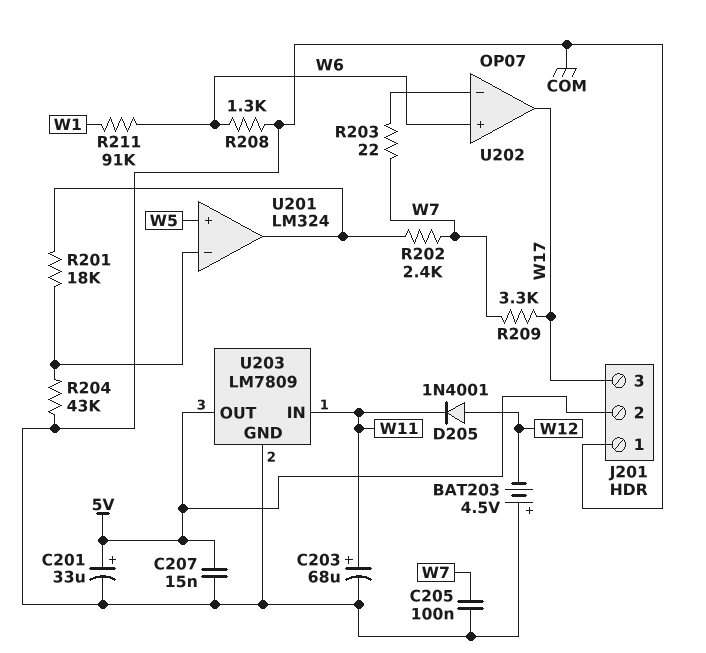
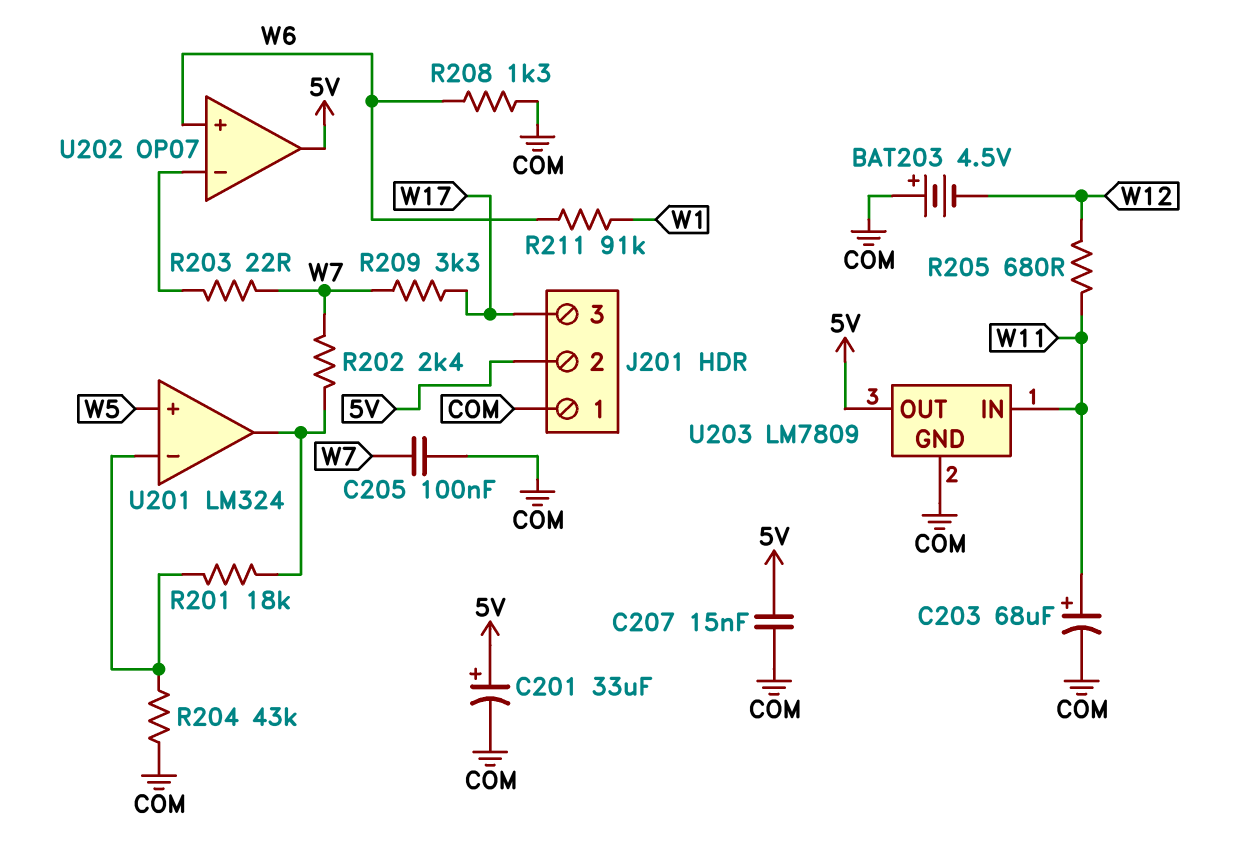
D205: diode 1N4001 (A W12, K W11) -> none
R205: none -> 680 (W11, W12)
U202 pin out: W17 -> 5V

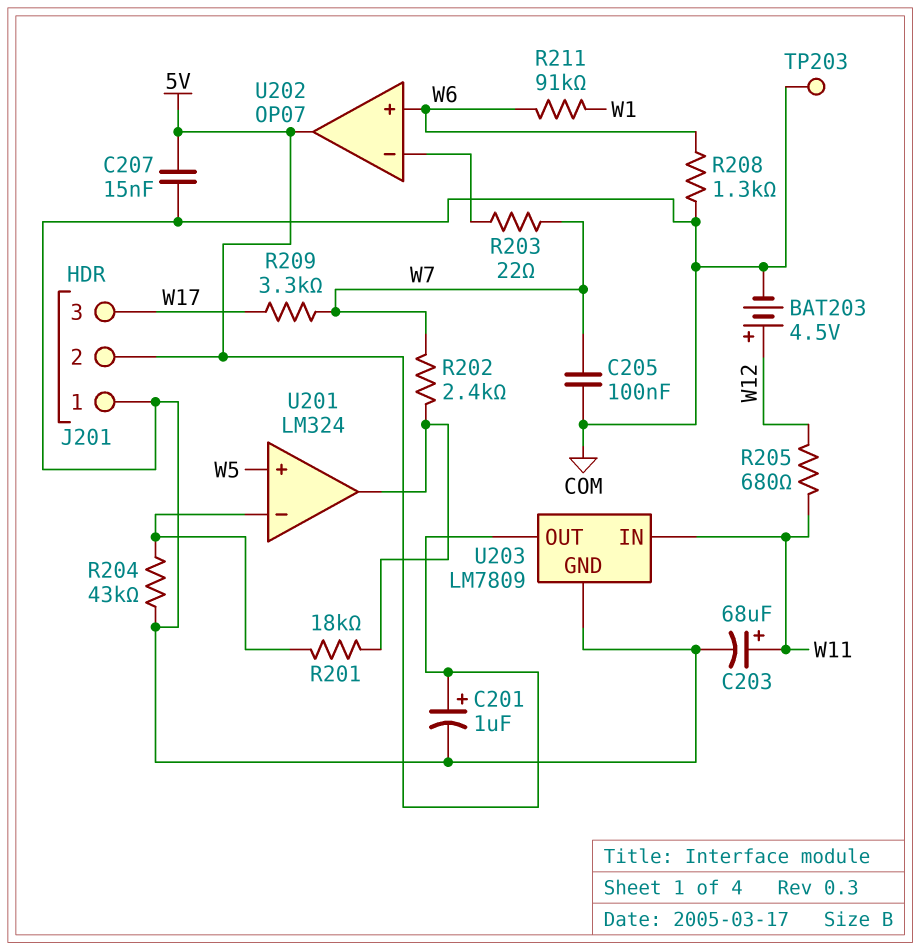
BAT203: 4.5V (plus COM, minus W12) -> 4.5V (plus W12, minus COM)
C201: 33uF (plus 5V, minus COM) -> 1uF (plus 5V, minus COM)
TP203: none -> test point (COM)

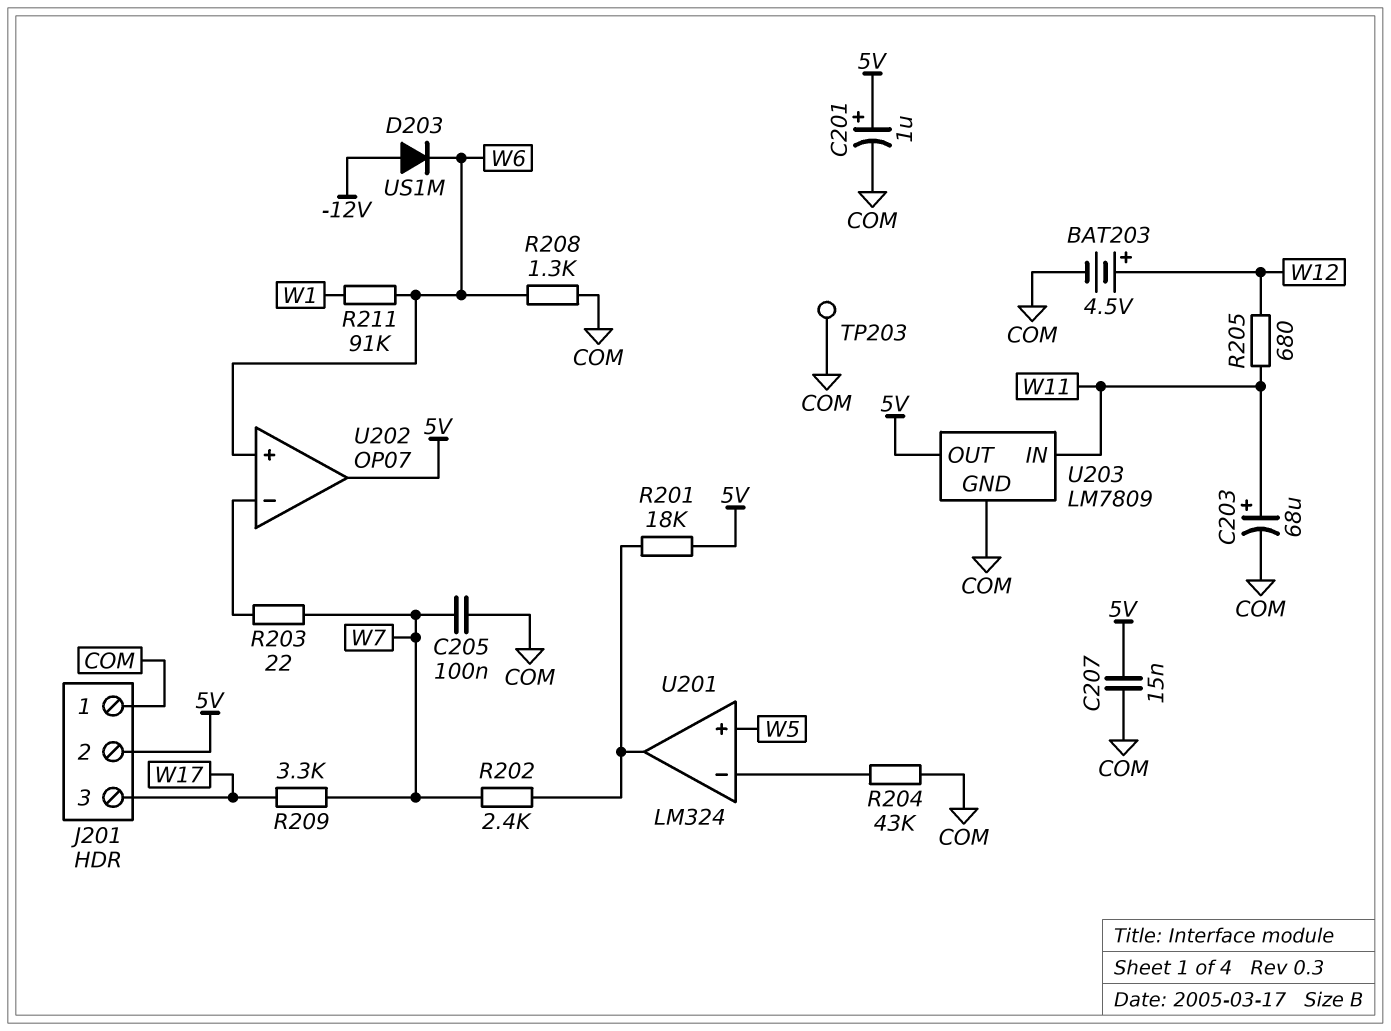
D203: none -> diode US1M (A -12V, K W6)
R201: 18k (U201/in-, U201/out) -> 18k (5V, U201/out)

